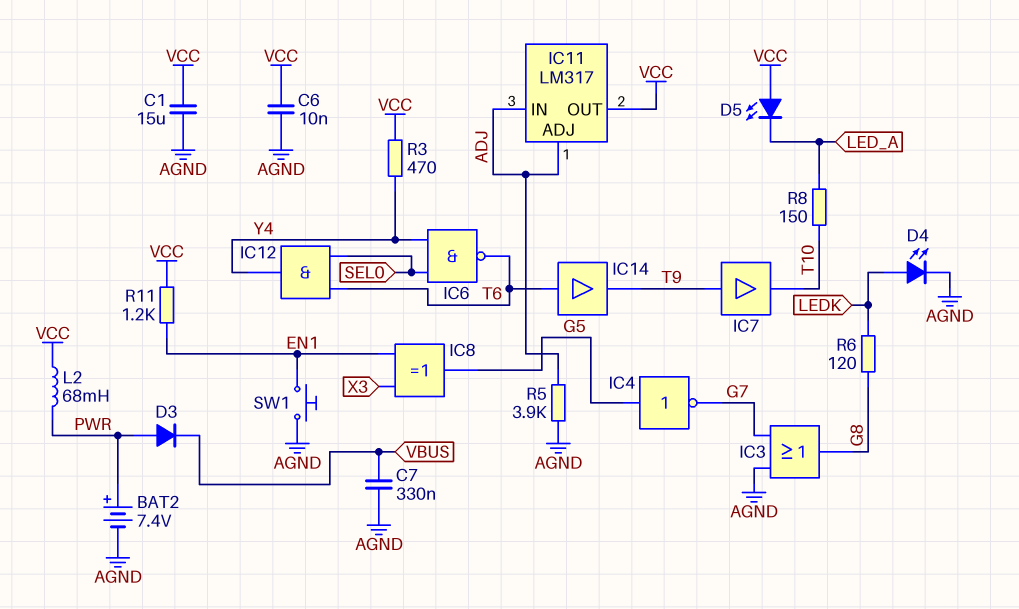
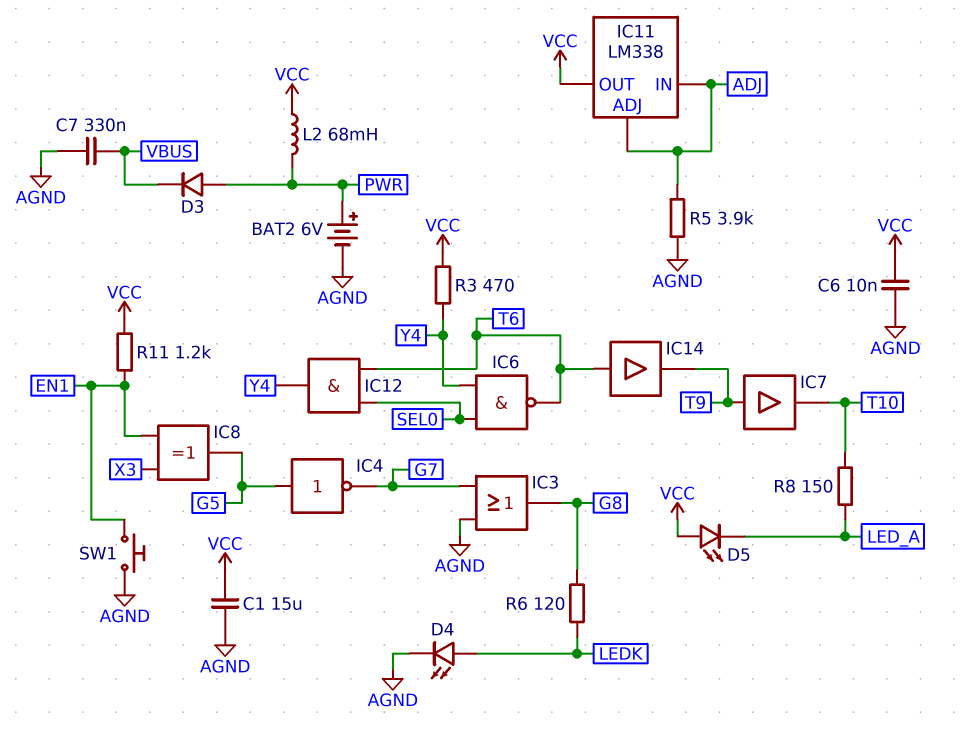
BAT2: 7.4V (plus PWR, minus AGND) -> 6V (plus PWR, minus AGND)
IC11: LM317 -> LM338

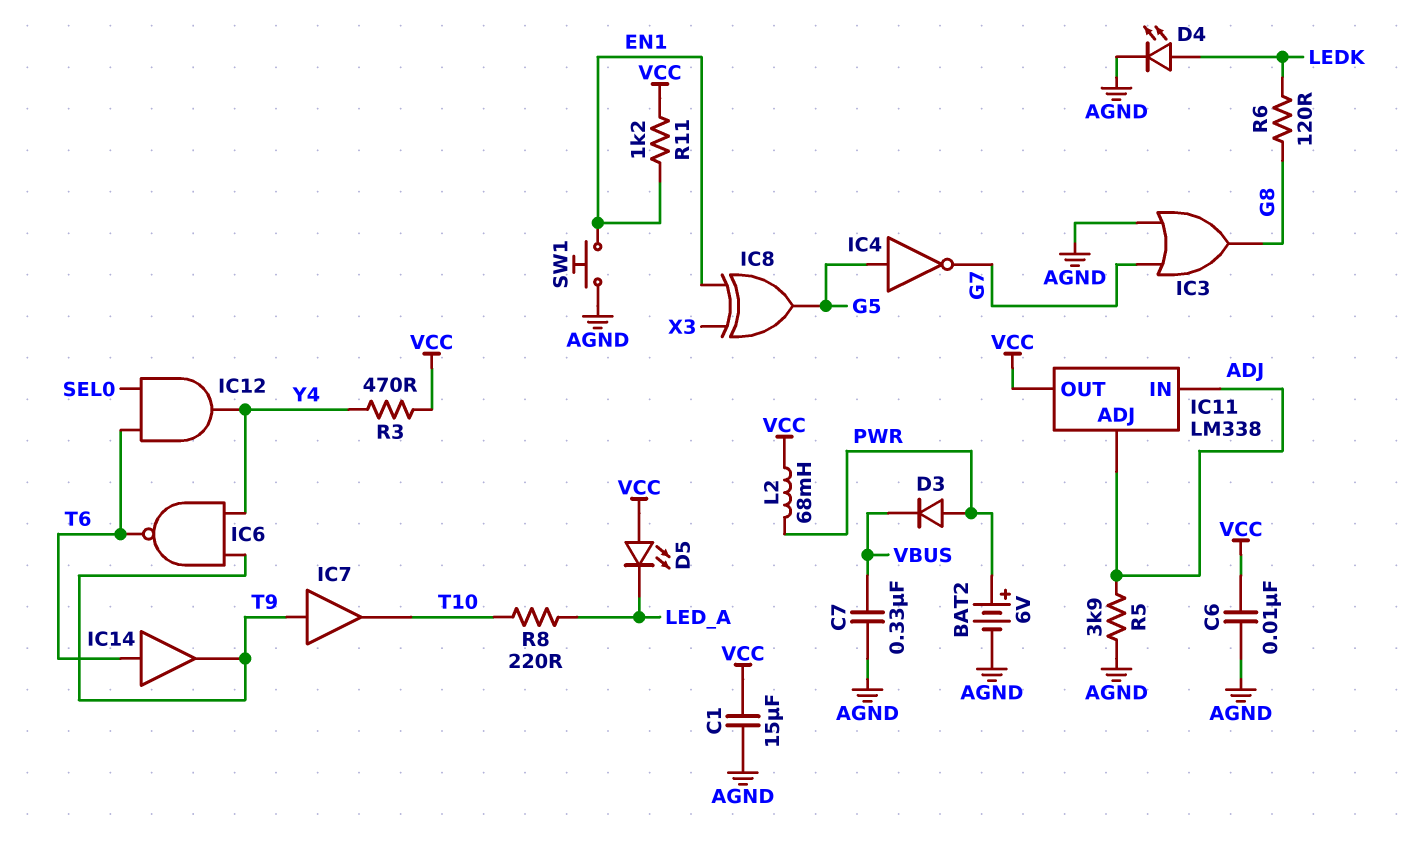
IC6: NAND (in SEL0, in Y4, out T6) -> NAND (in T9, in Y4, out T6)
R8: 150 (LED_A, T10) -> 220 (LED_A, T10)

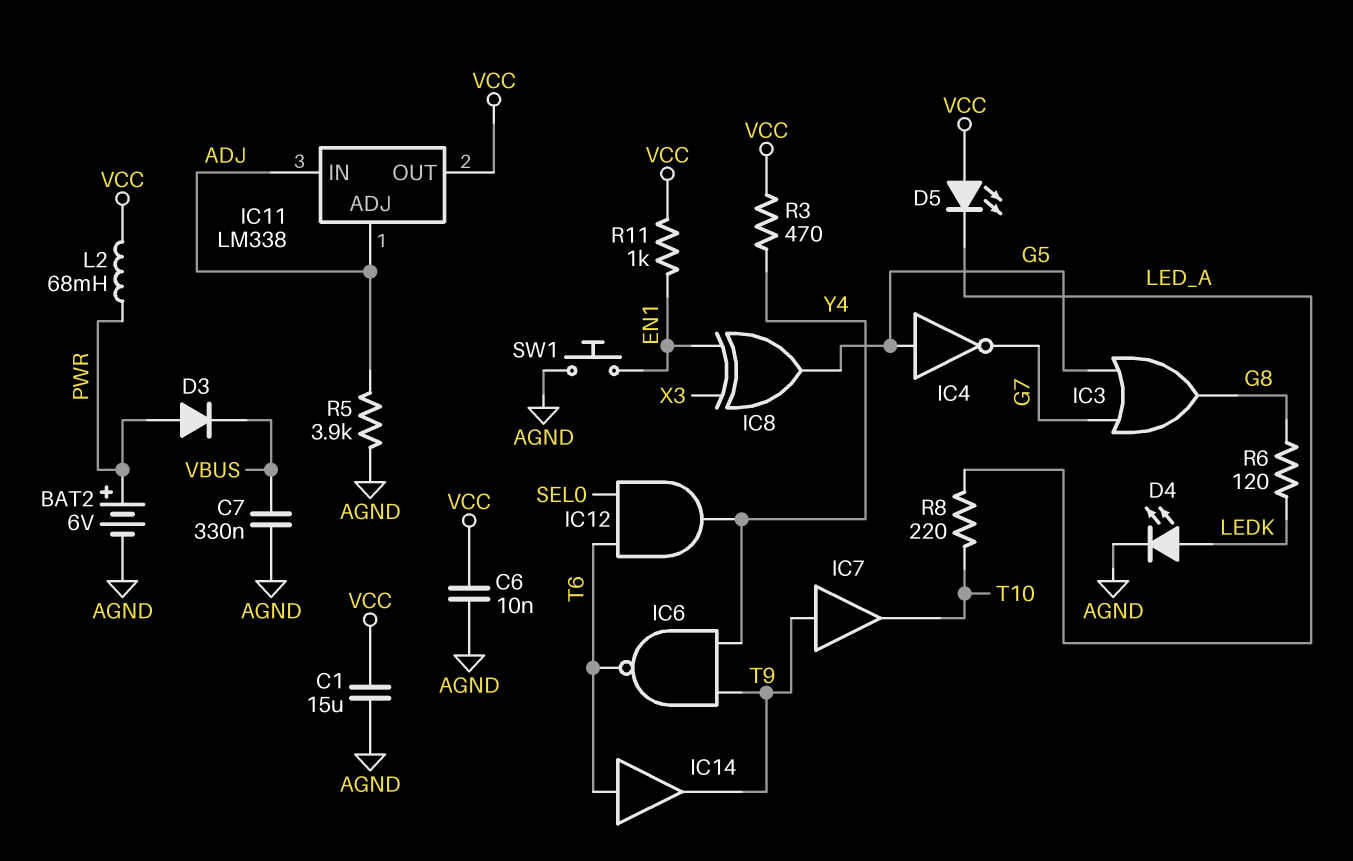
IC3: OR (in AGND, in G7, out G8) -> OR (in G5, in G7, out G8)
R11: 1.2k (EN1, VCC) -> 1k (EN1, VCC)

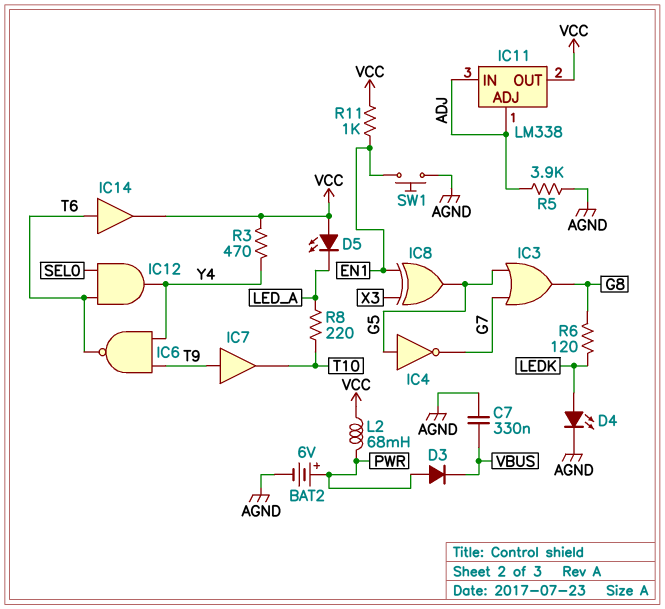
C1: 15uF (AGND, VCC) -> none
C6: 10nF (AGND, VCC) -> none
IC14: buffer (in T6, out T9) -> buffer (in T6, out VCC)

